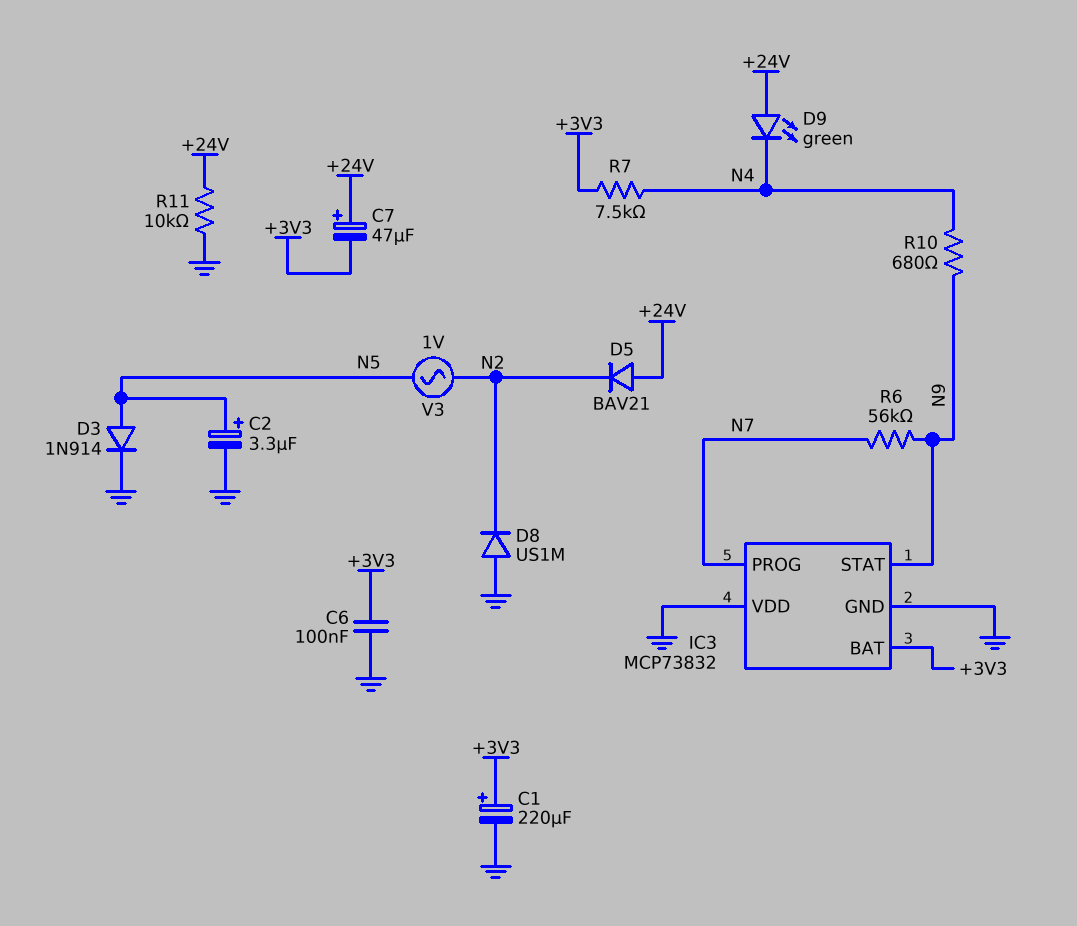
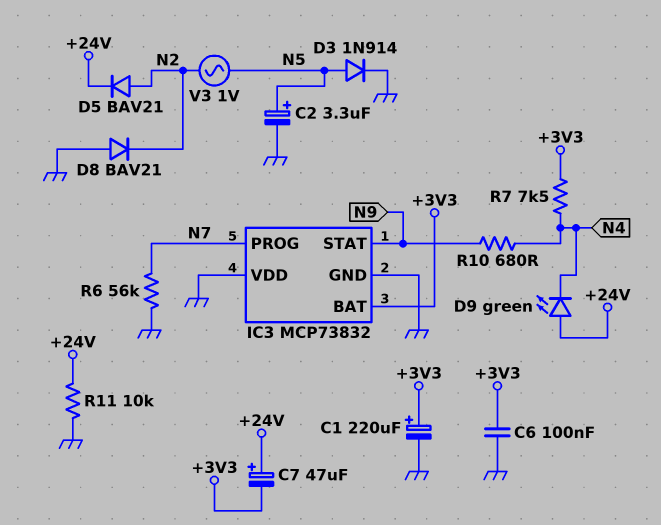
D5: diode BAV21 (A +24V, K N2) -> diode BAV21 (A N2, K +24V)
D8: diode US1M (A GND, K N2) -> diode BAV21 (A GND, K N2)
R6: 56k (N7, N9) -> 56k (GND, N7)

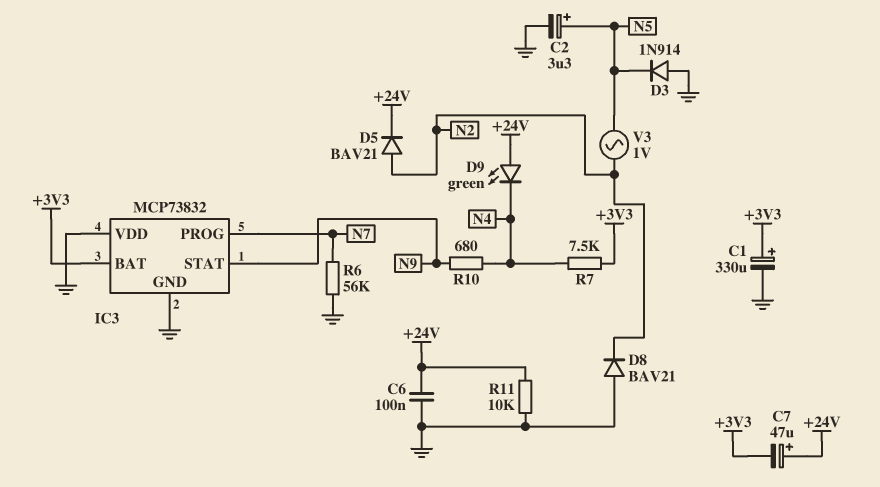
C1: 220uF (plus +3V3, minus GND) -> 330uF (plus +3V3, minus GND)
C6: 100nF (+3V3, GND) -> 100nF (+24V, GND)
D3: diode 1N914 (A N5, K GND) -> diode 1N914 (A GND, K N5)

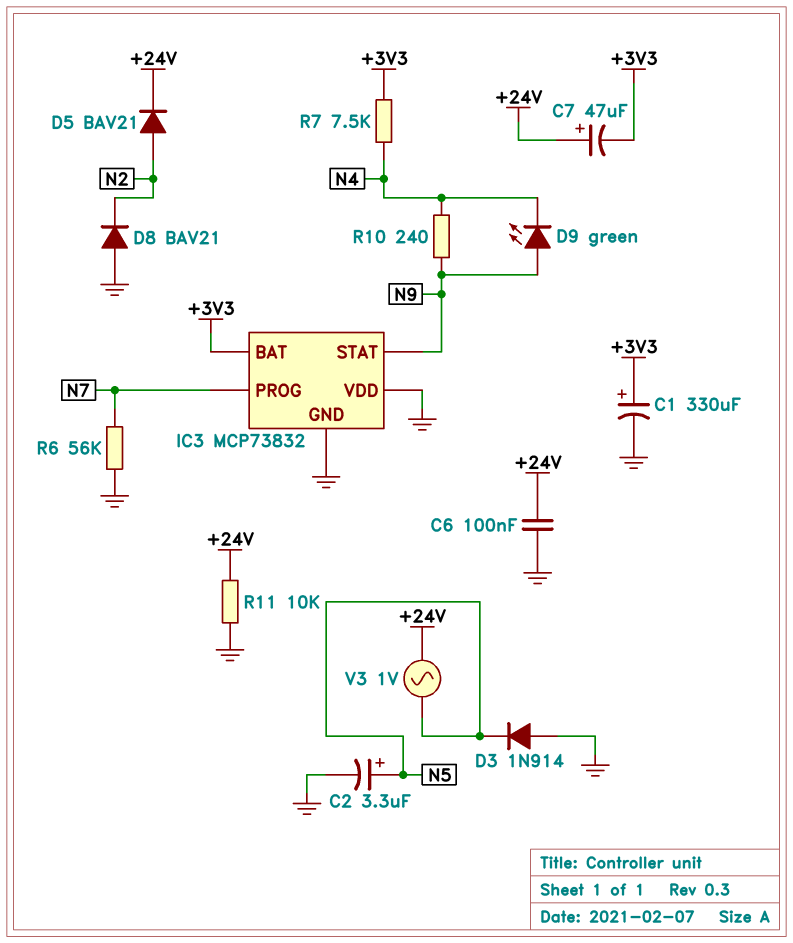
D9: LED green (A +24V, K N4) -> LED green (A N9, K N4)
R10: 680 (N4, N9) -> 240 (N4, N9)
V3: AC 1V (N2, N5) -> AC 1V (+24V, N5)

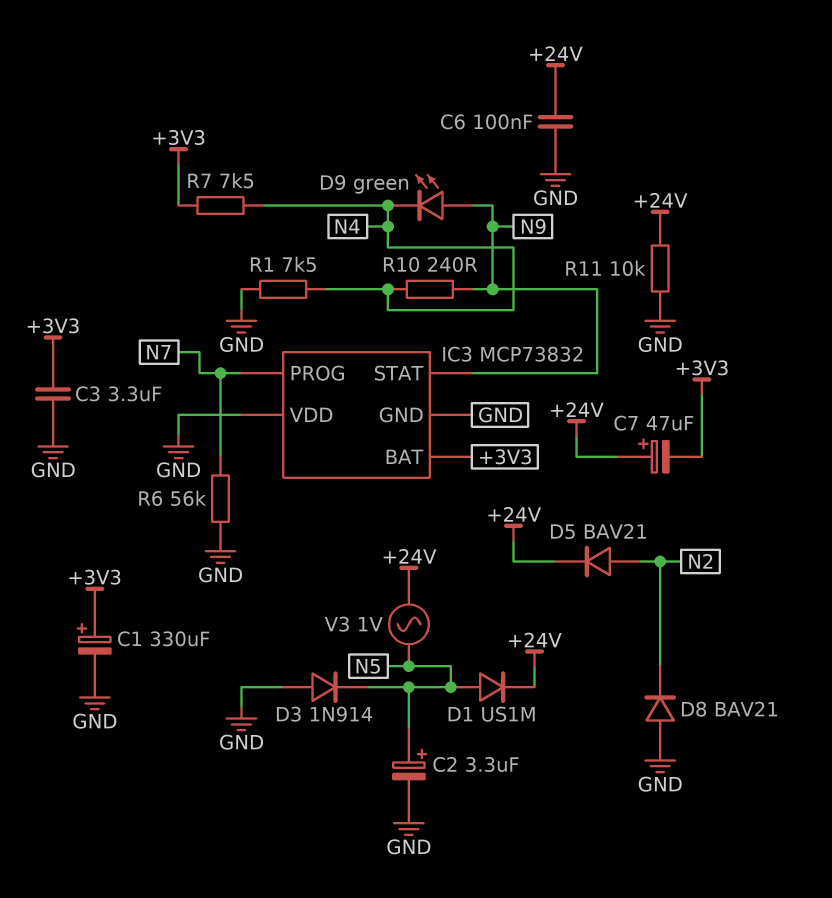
C3: none -> 3.3uF (+3V3, GND)
D1: none -> diode US1M (A N5, K +24V)
R1: none -> 7.5k (GND, N4)

